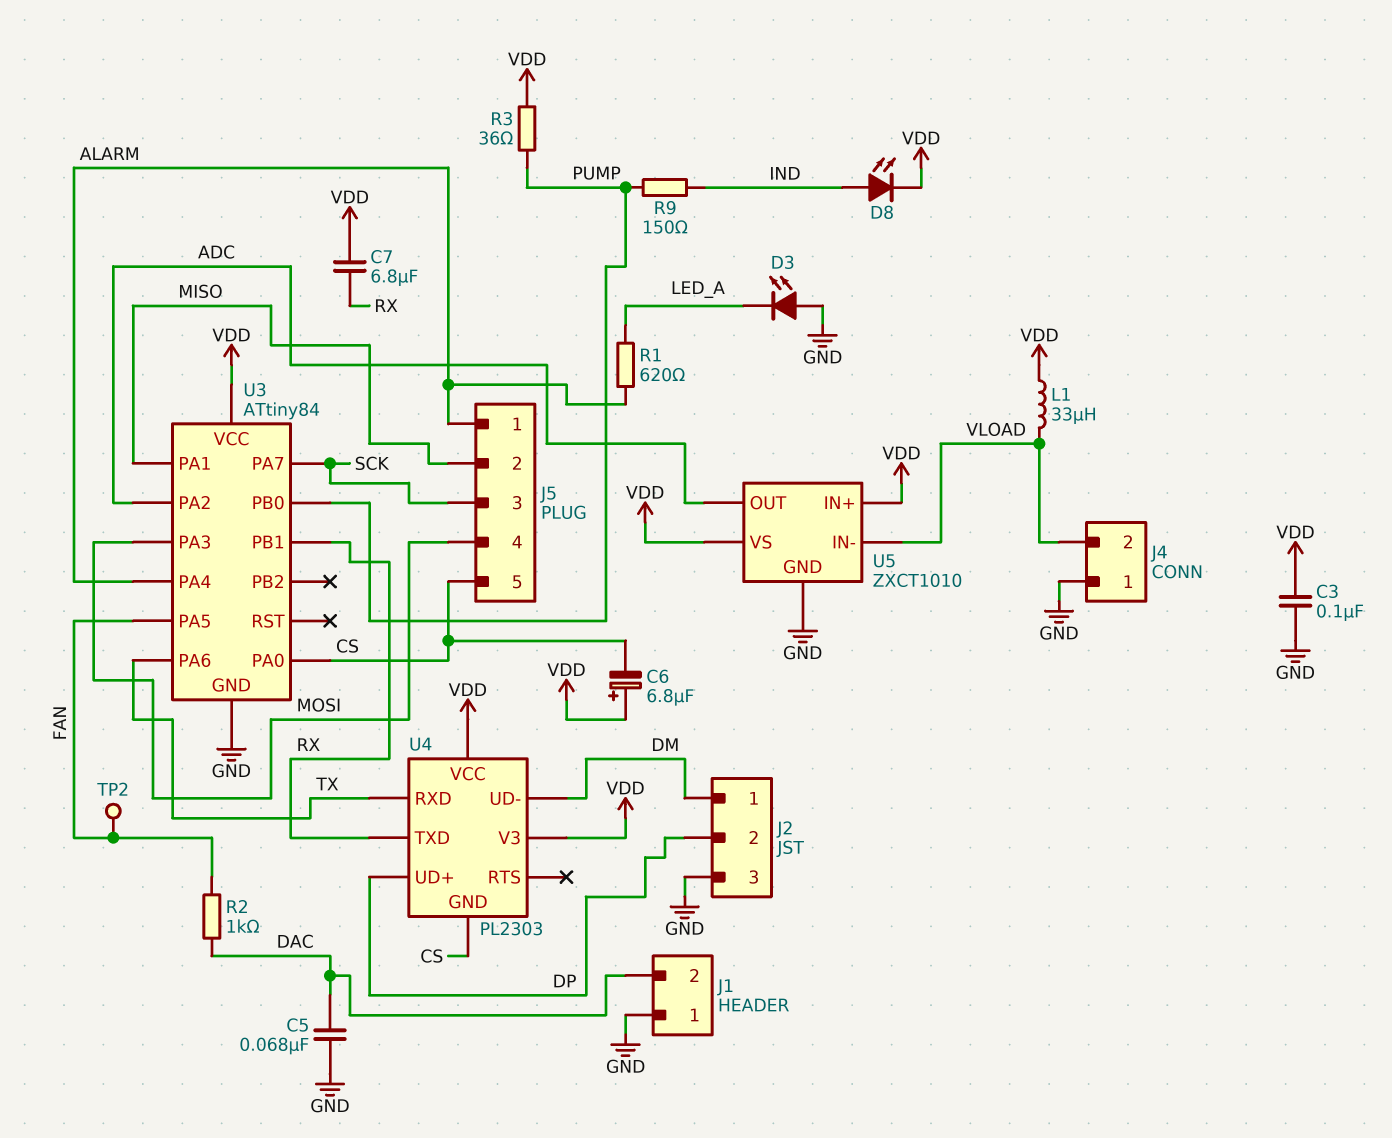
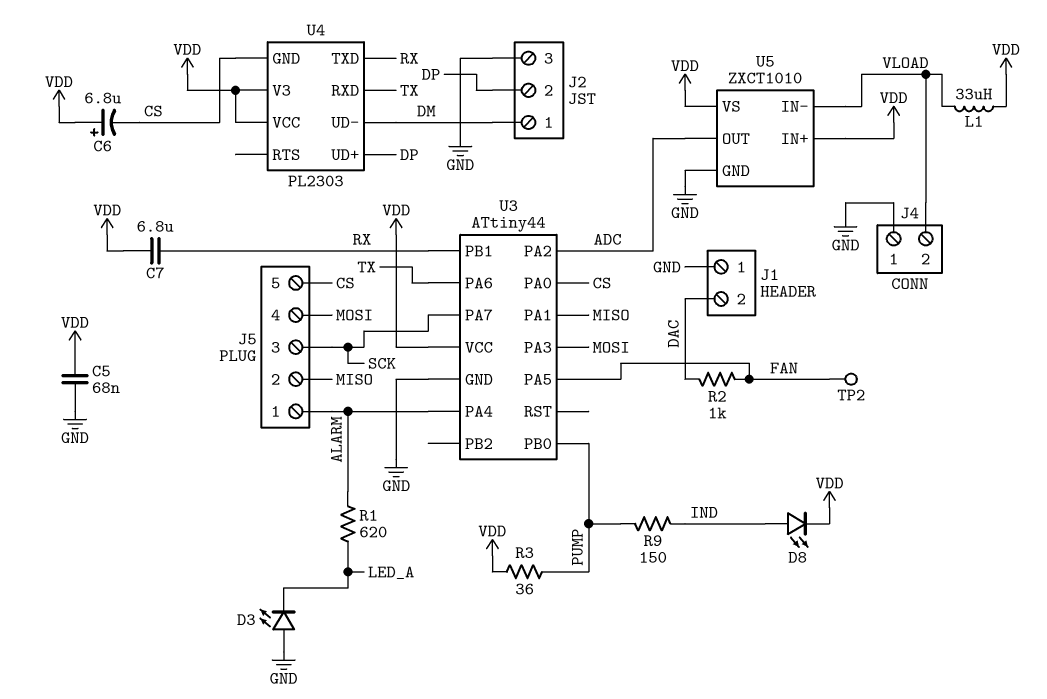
C3: 100nF (GND, VDD) -> none
C5: 68nF (DAC, GND) -> 68nF (GND, VDD)
U3: ATtiny84 -> ATtiny44

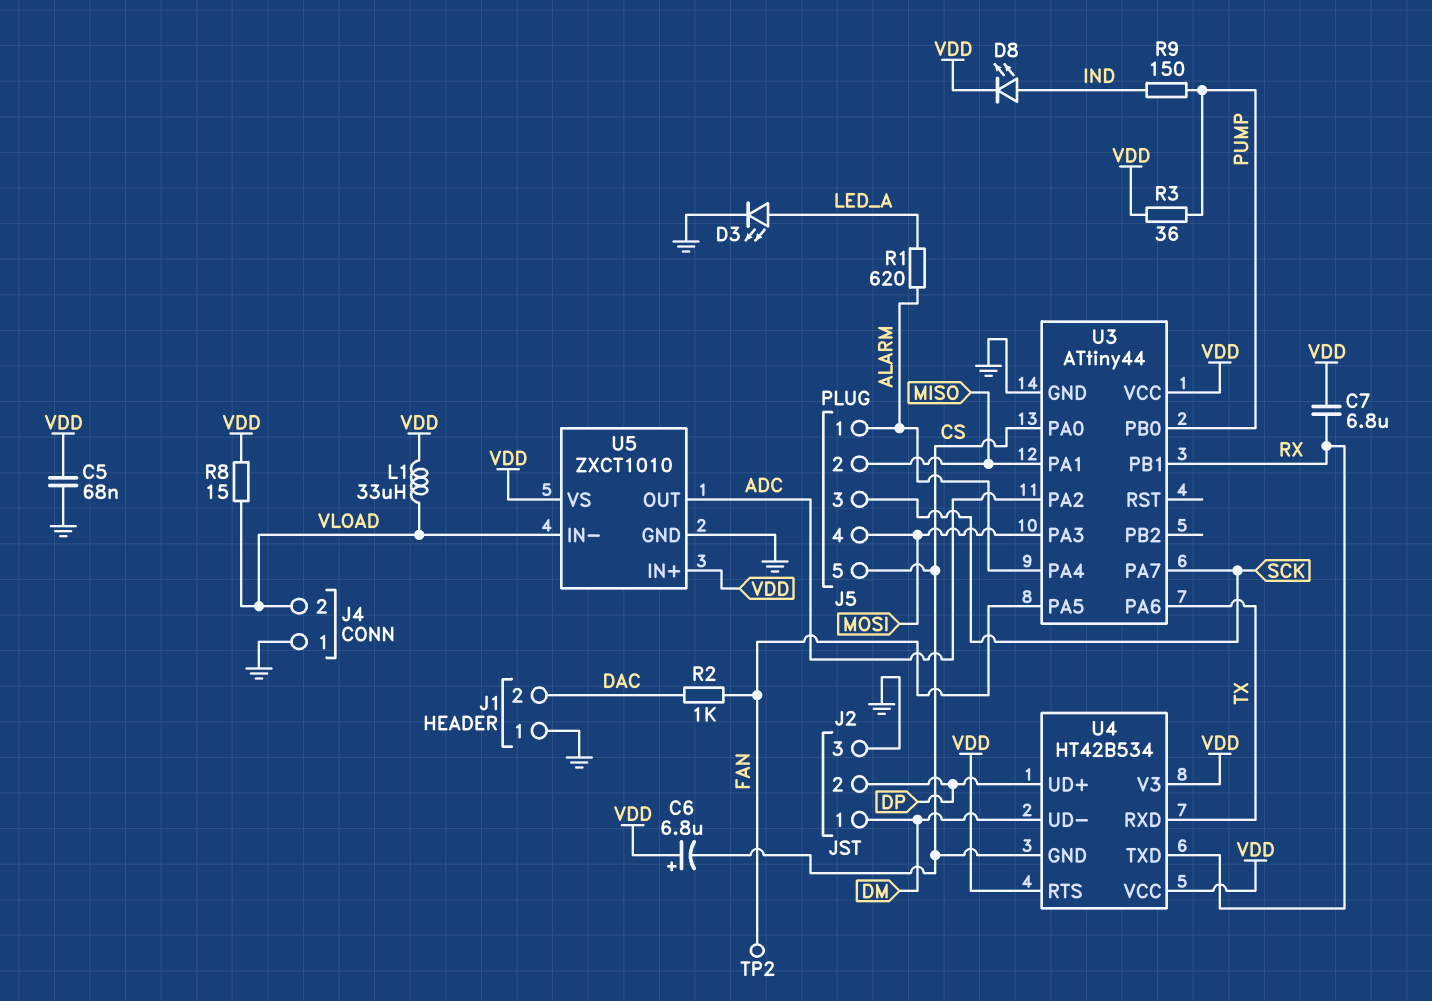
D3: LED (A GND, K LED_A) -> LED (A LED_A, K GND)
R8: none -> 15 (VDD, VLOAD)
U4: PL2303 -> HT42B534
U4 pin RTS: none -> VDD

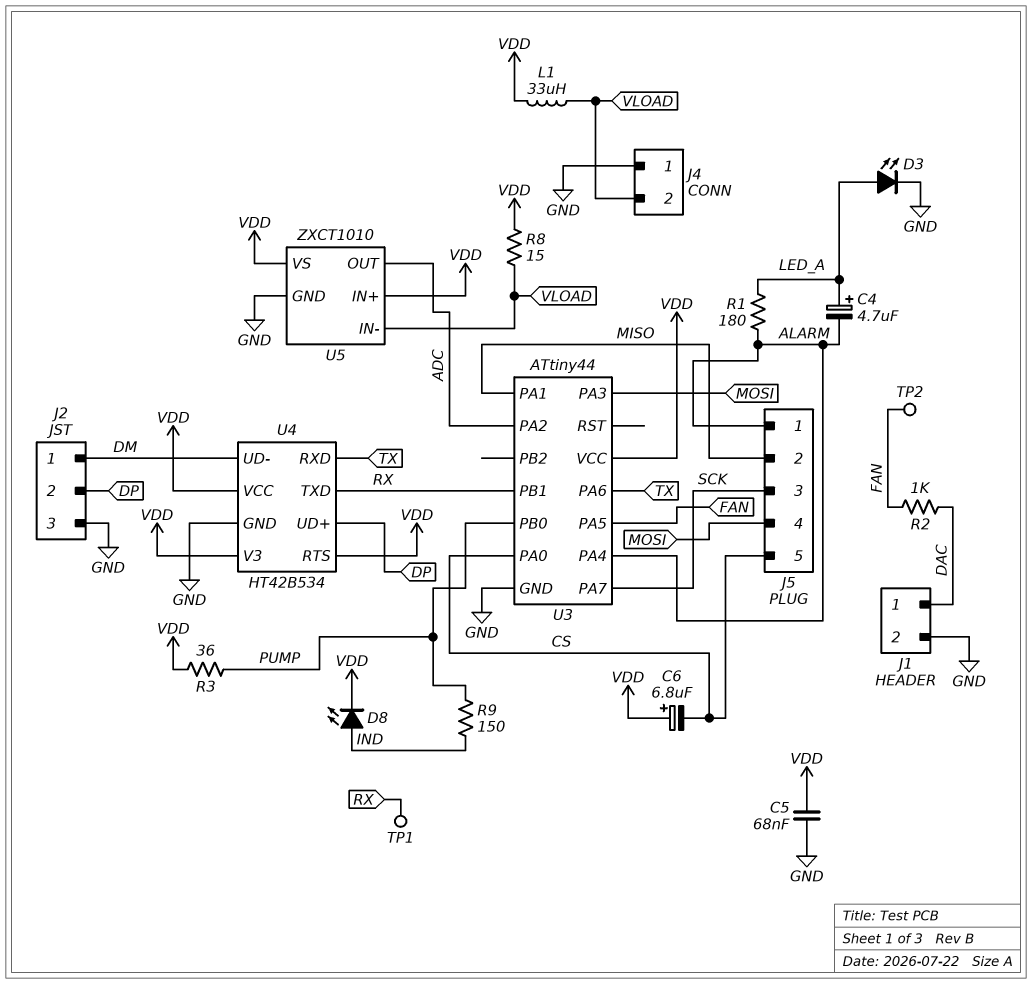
C4: none -> 4.7uF (plus LED_A, minus ALARM)
C7: 6.8uF (RX, VDD) -> none
J1 pin 1: GND -> DAC
J1 pin 2: DAC -> GND
R1: 620 (ALARM, LED_A) -> 180 (ALARM, LED_A)
TP1: none -> test point (RX)
U4 pin GND: CS -> GND

